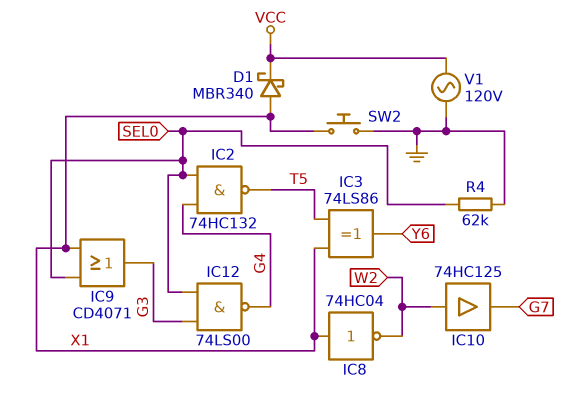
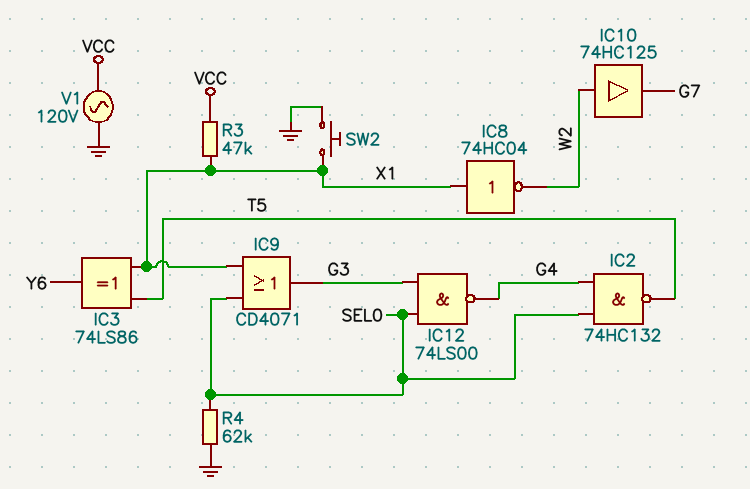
D1: schottky MBR340 (A X1, K VCC) -> none
R3: none -> 47k (VCC, X1)

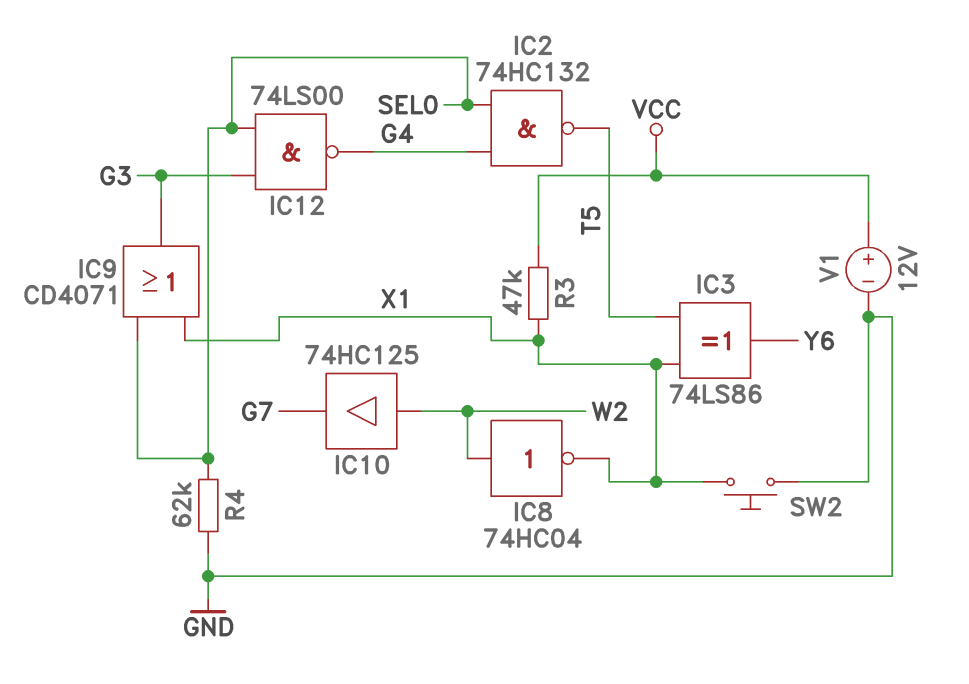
IC8: NOT 74HC04 (in X1, out W2) -> NOT 74HC04 (in W2, out X1)
V1: AC 120V (GND, VCC) -> 12V (plus VCC, minus GND)

